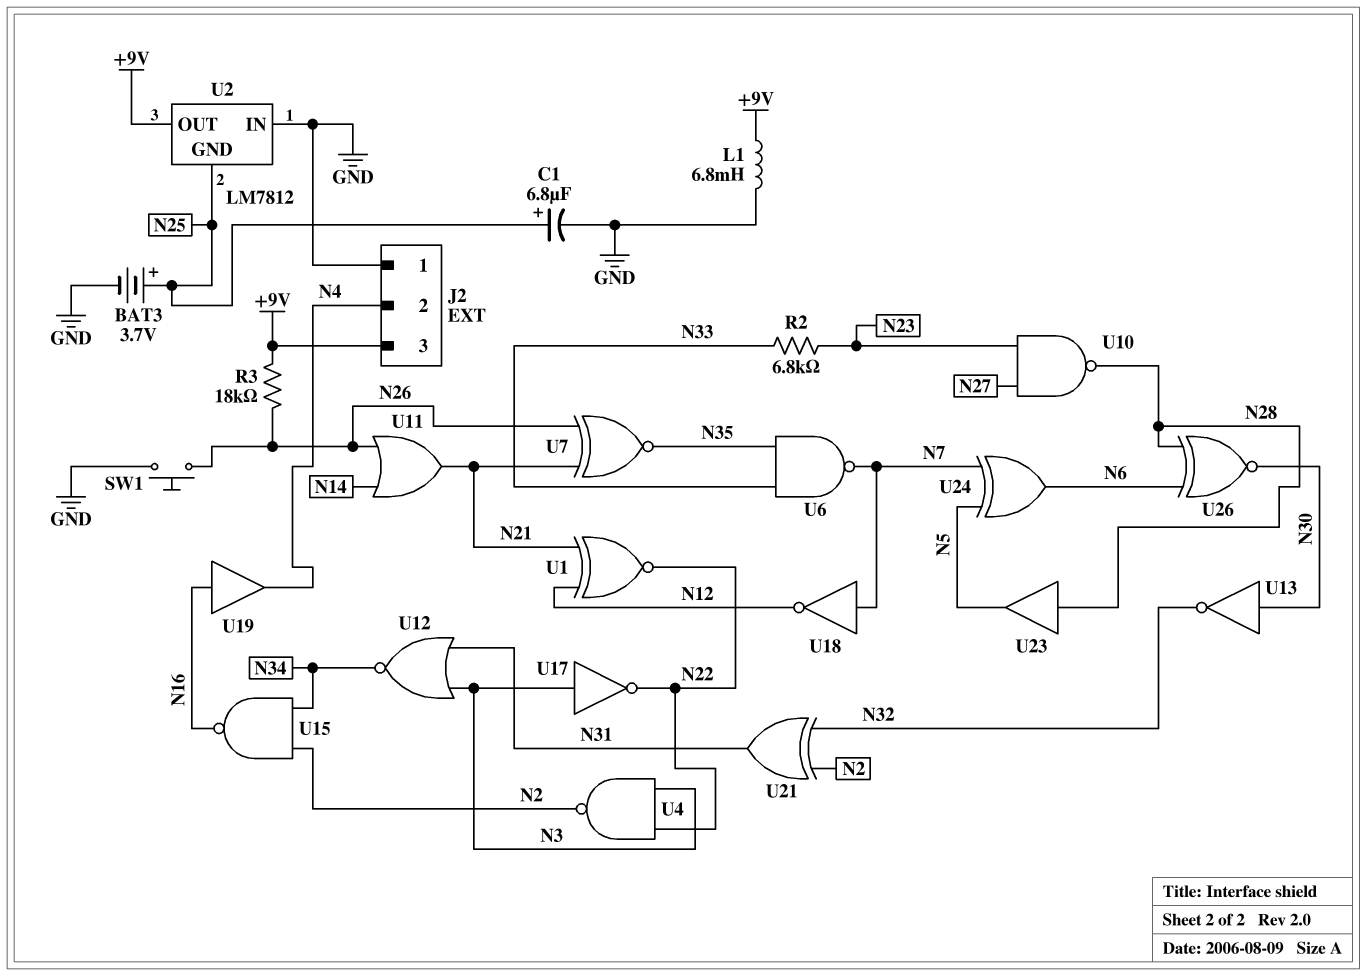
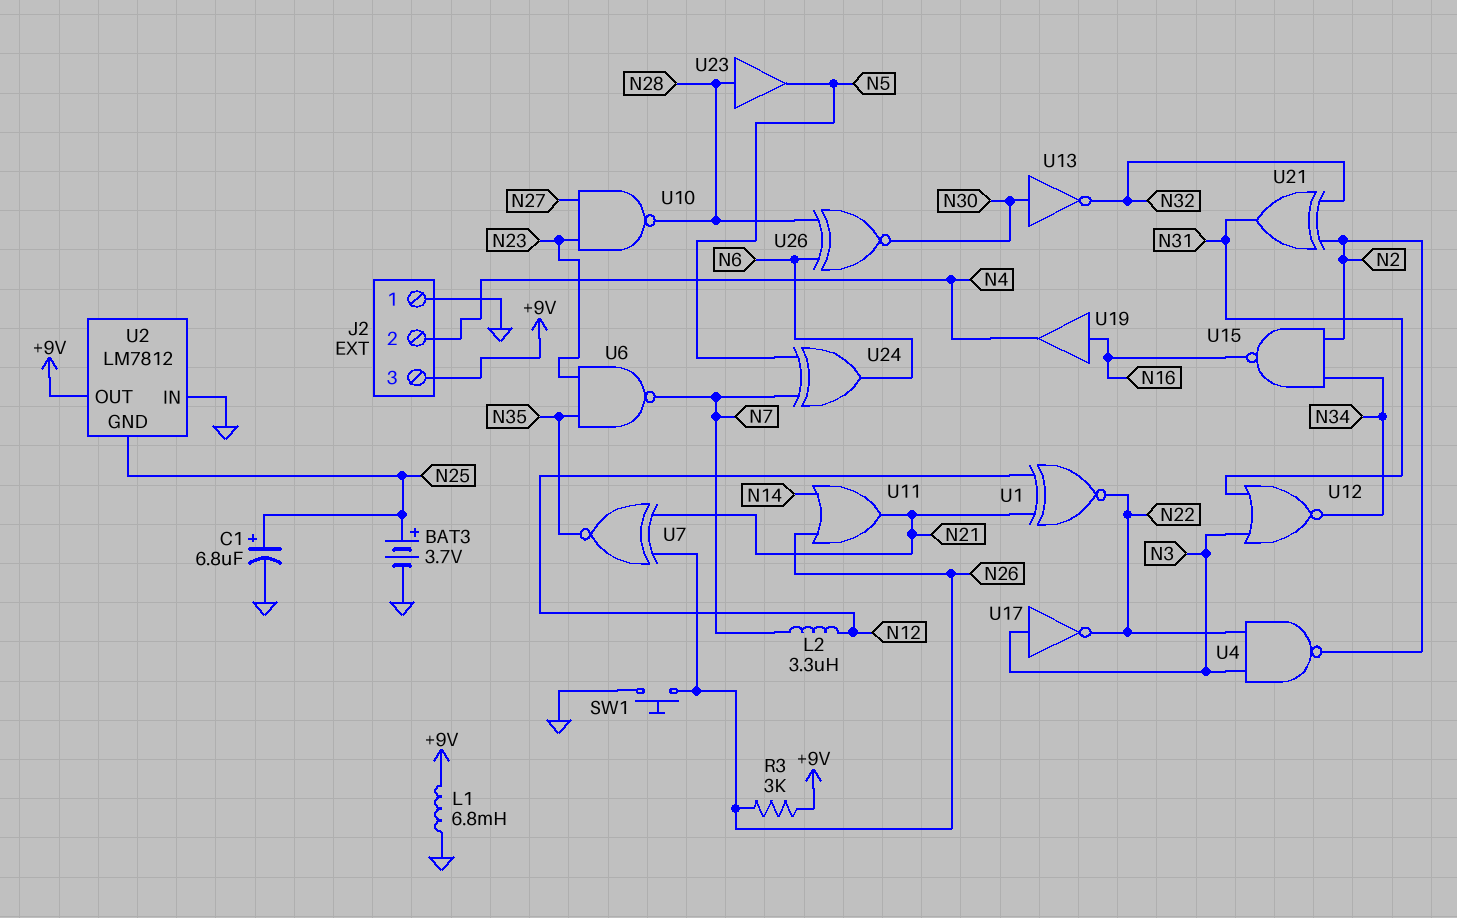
L2: none -> 3.3uH (N7, N12)
R2: 6.8k (N23, N33) -> none
R3: 18k (+9V, N26) -> 3k (+9V, N26)
U6: NAND (in N33, in N35, out N7) -> NAND (in N23, in N35, out N7)
U18: NOT (in N7, out N12) -> none

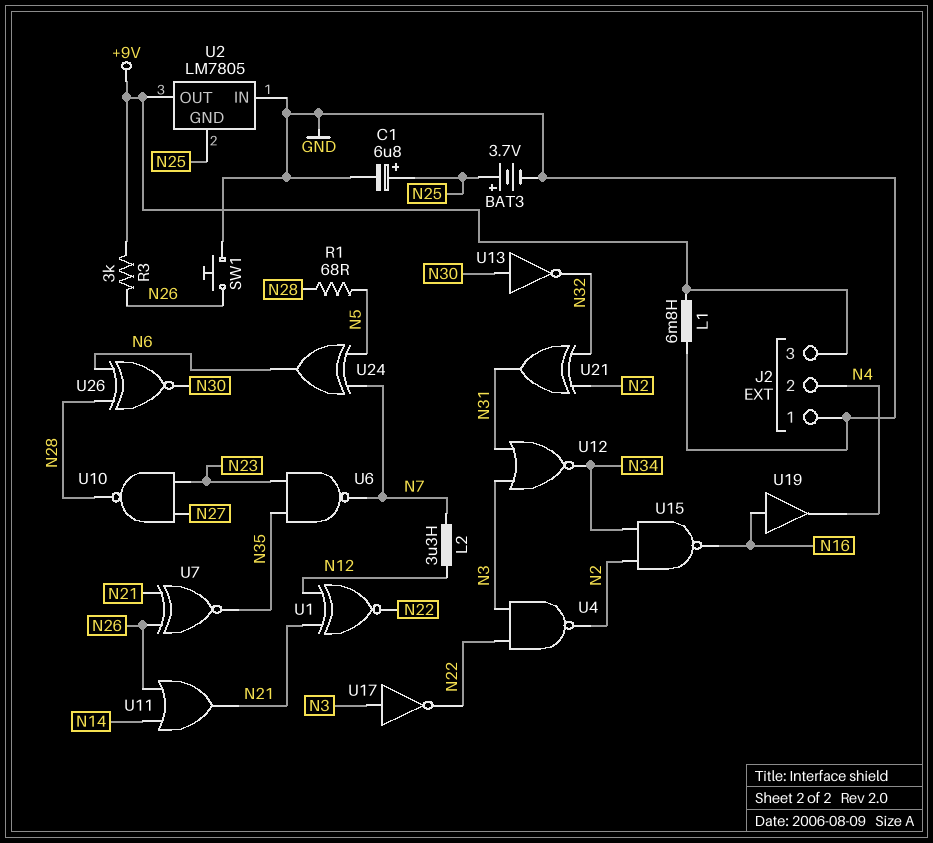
R1: none -> 68 (N5, N28)
U2: LM7812 -> LM7805
U23: buffer (in N28, out N5) -> none

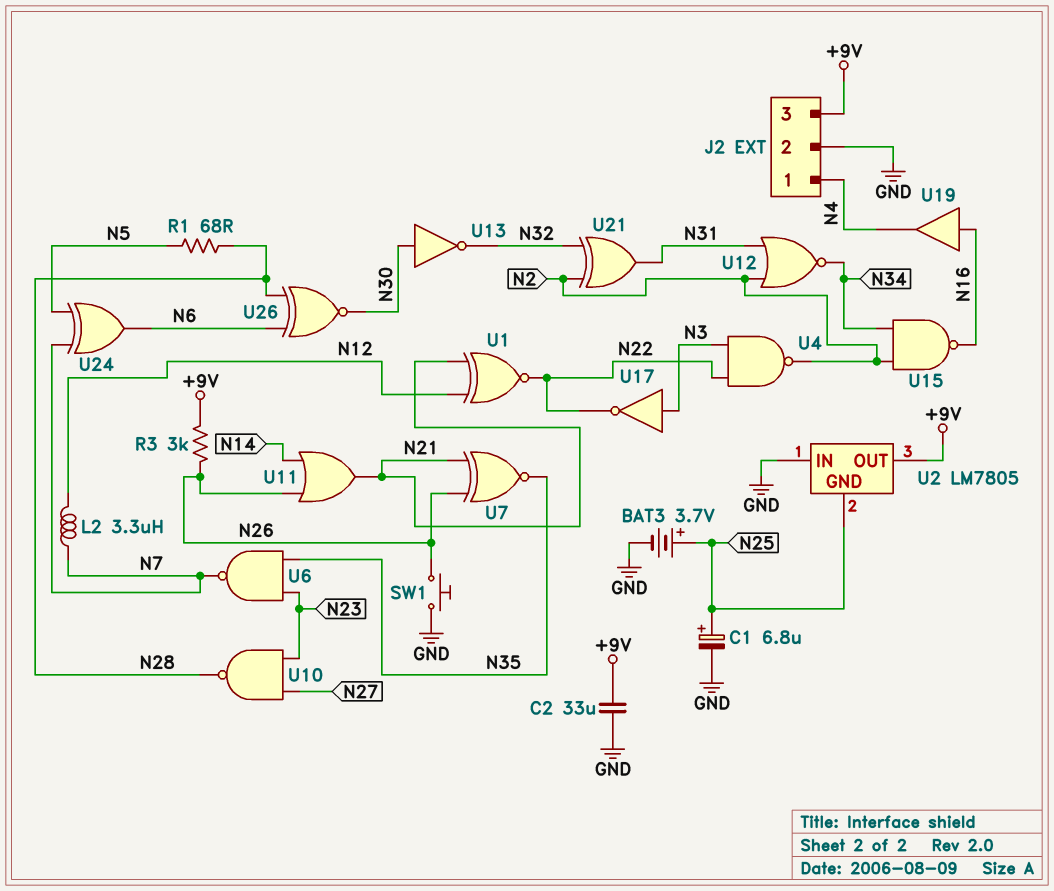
C2: none -> 33uF (+9V, GND)
J2 pin 1: GND -> N4
J2 pin 2: N4 -> GND
L1: 6.8mH (+9V, GND) -> none
U12: NOR (in N3, in N31, out N34) -> NOR (in N2, in N31, out N34)

